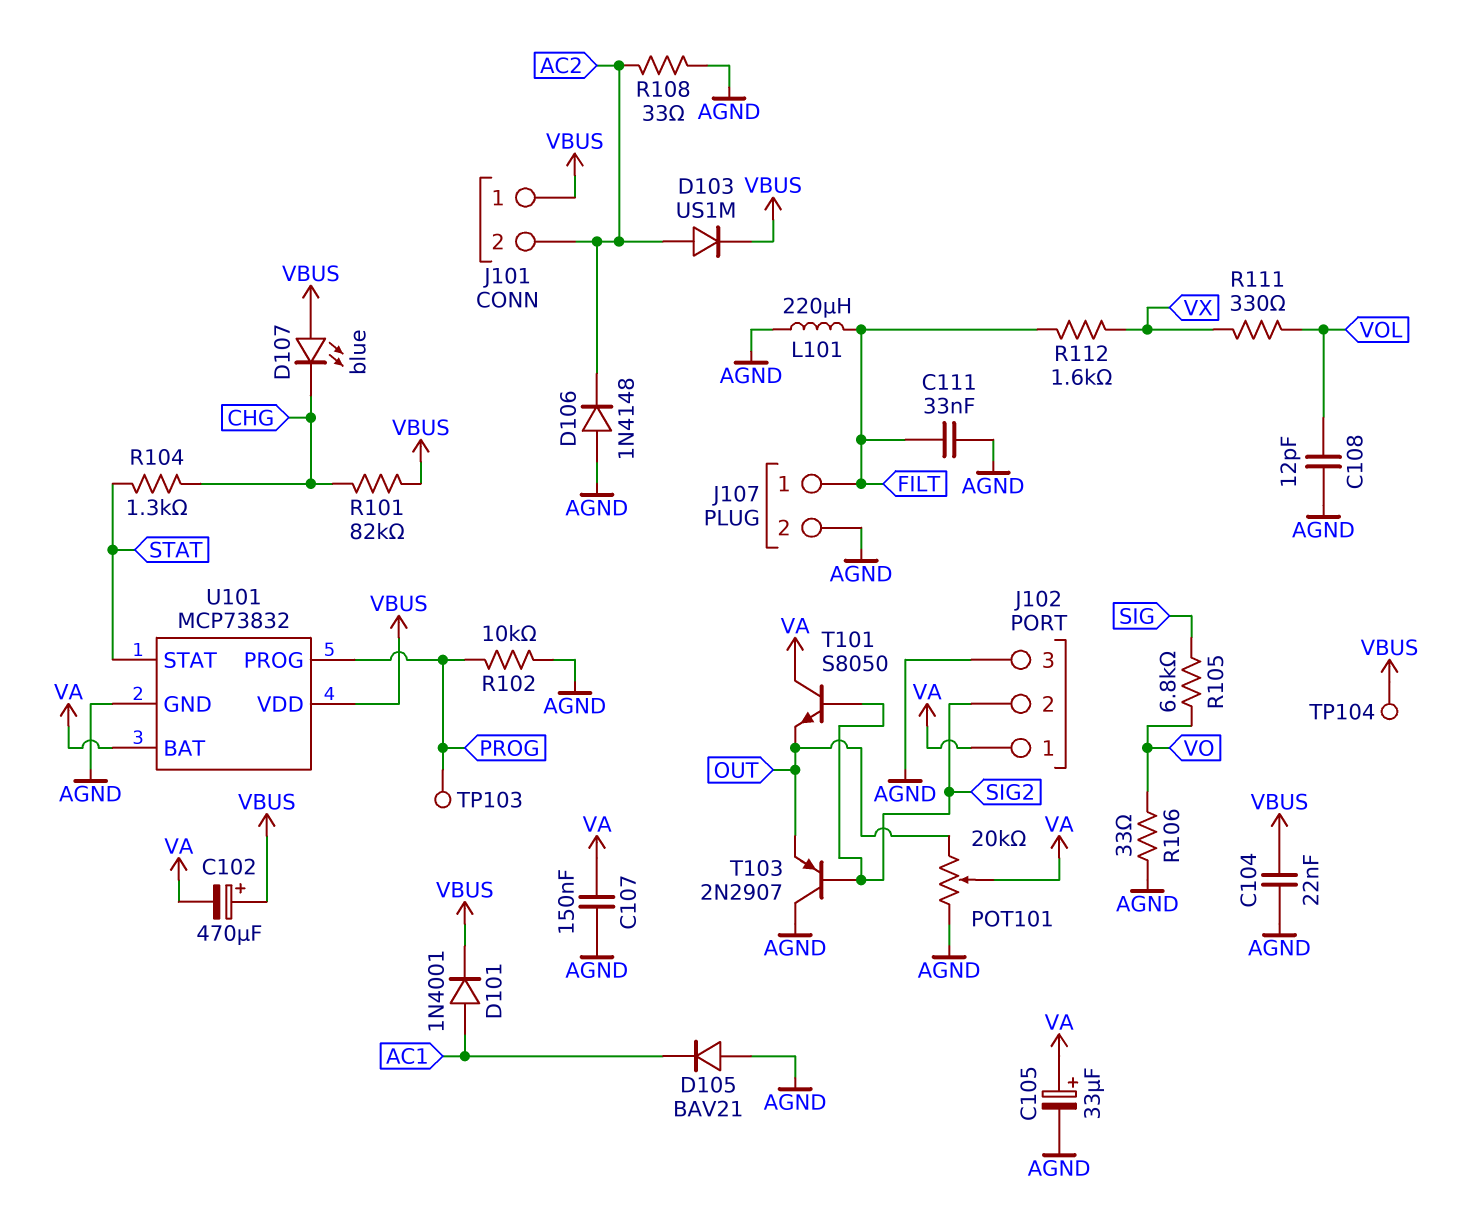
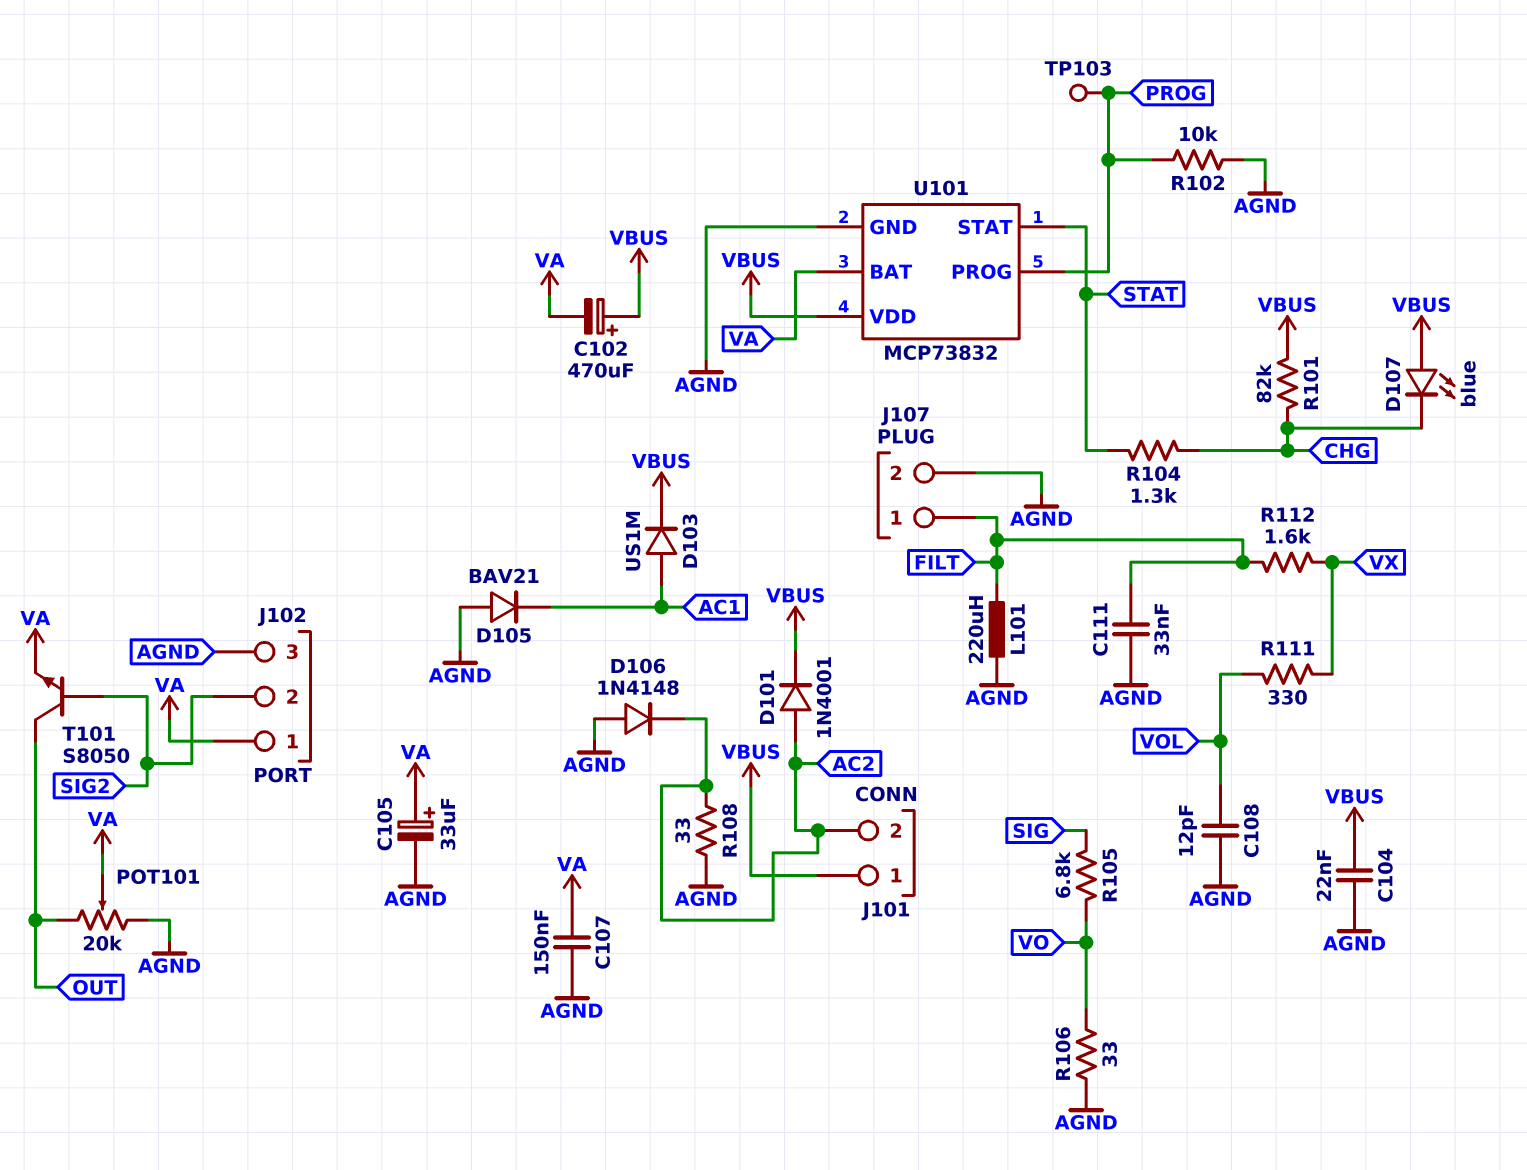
D101: diode 1N4001 (A AC1, K VBUS) -> diode 1N4001 (A AC2, K VBUS)
D103: diode US1M (A AC2, K VBUS) -> diode US1M (A AC1, K VBUS)
T101: NPN S8050 (B SIG2, C VA, E OUT) -> NPN S8050 (B SIG2, C OUT, E VA)
T103: PNP 2N2907 (B SIG2, C AGND, E OUT) -> none
TP104: test point (VBUS) -> none

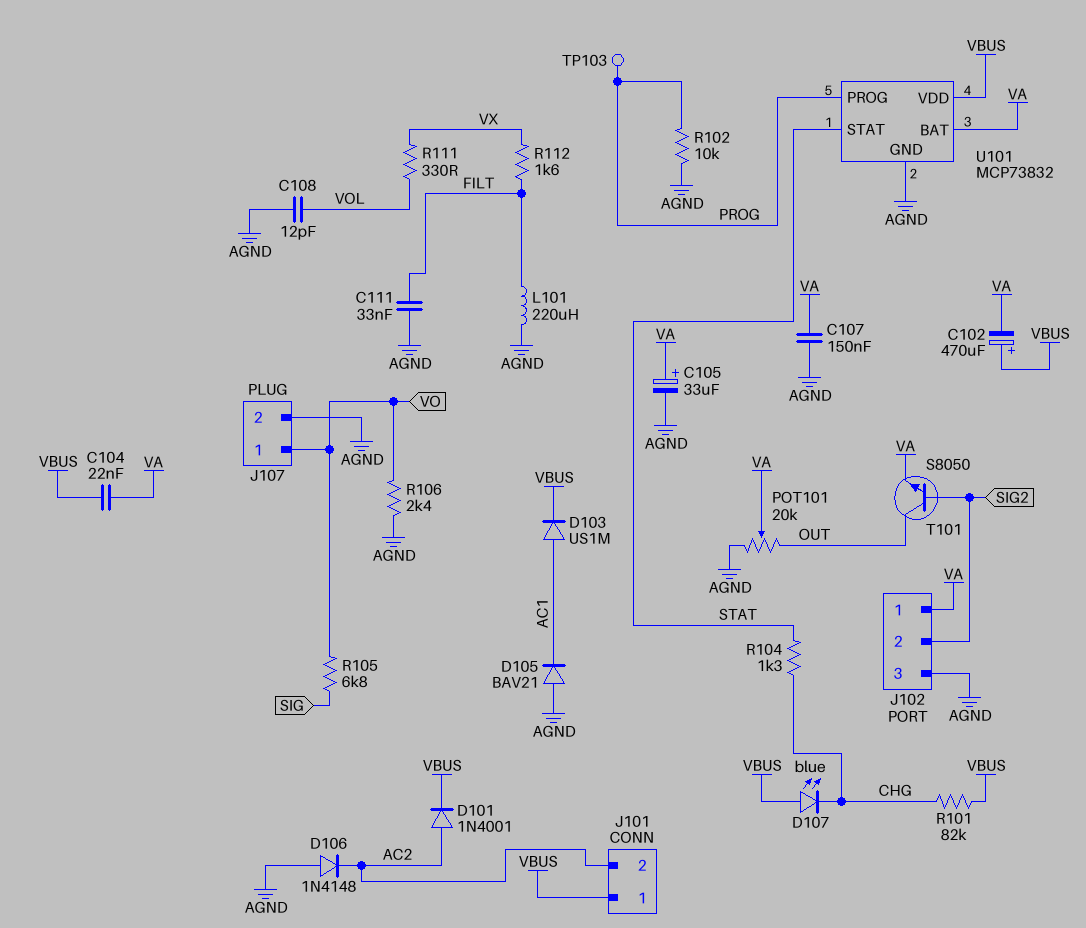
C104: 22nF (AGND, VBUS) -> 22nF (VA, VBUS)
J107 pin 1: FILT -> VO
R106: 33 (AGND, VO) -> 2.4k (AGND, VO)
R108: 33 (AC2, AGND) -> none

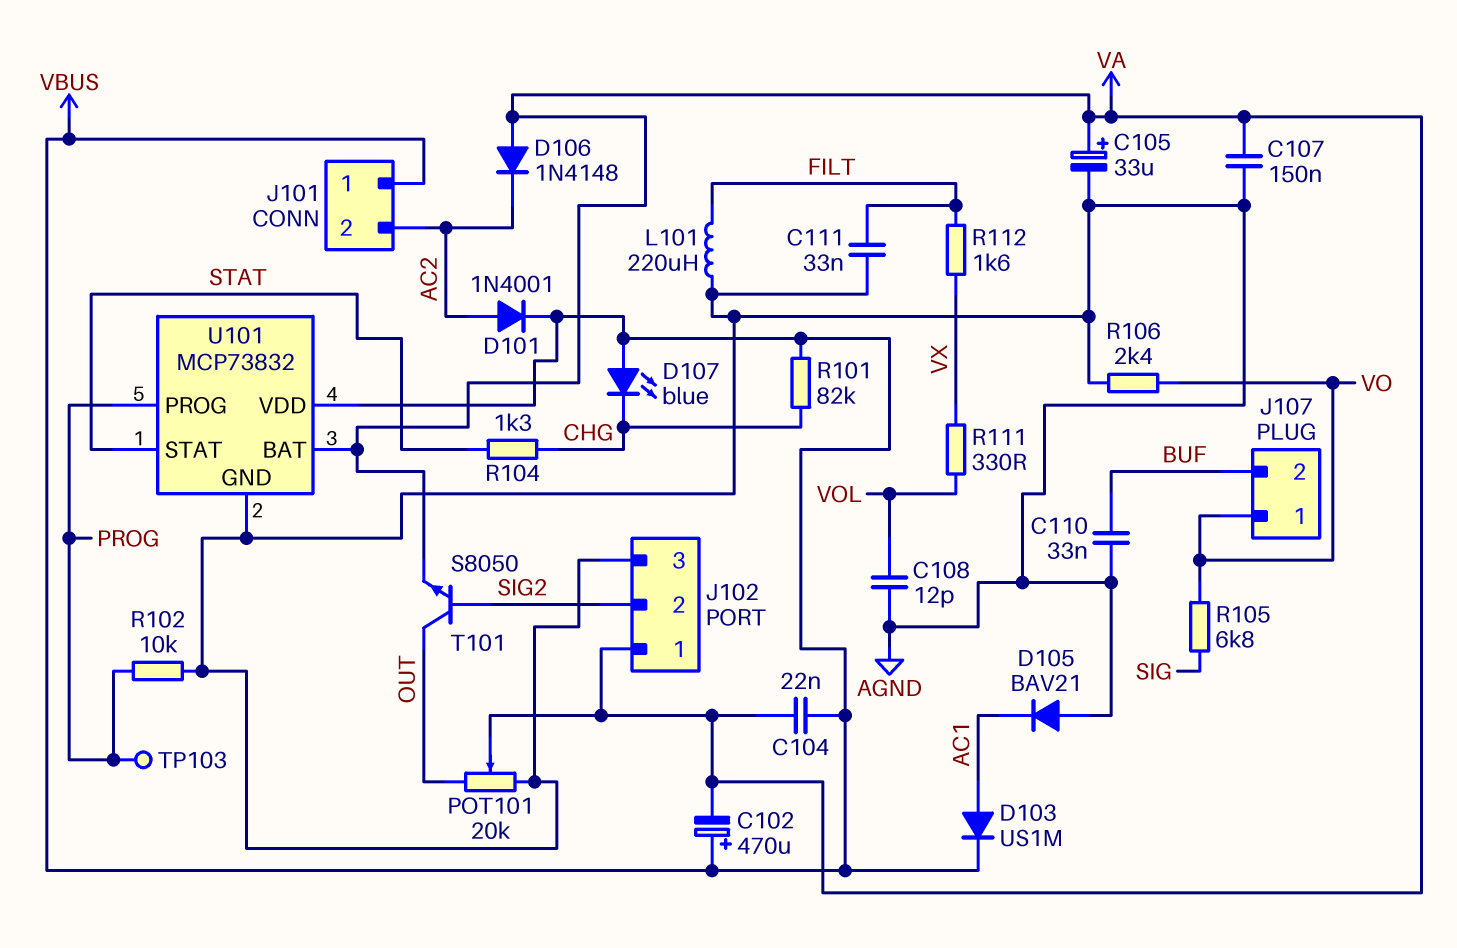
C110: none -> 33nF (AGND, BUF)
D106: diode 1N4148 (A AGND, K AC2) -> diode 1N4148 (A VA, K AC2)
J107 pin 2: AGND -> BUF

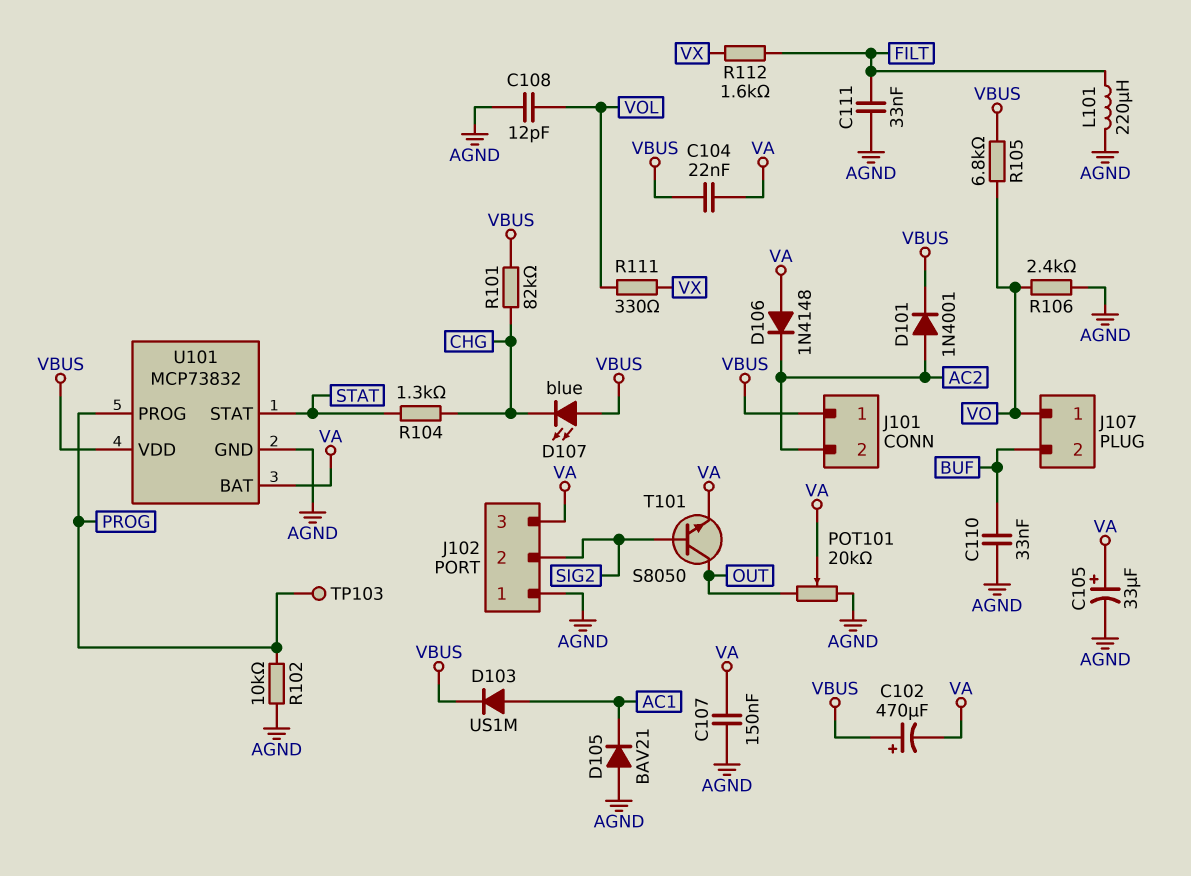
J102 pin 1: VA -> AGND
J102 pin 3: AGND -> VA
R105: 6.8k (SIG, VO) -> 6.8k (VBUS, VO)

